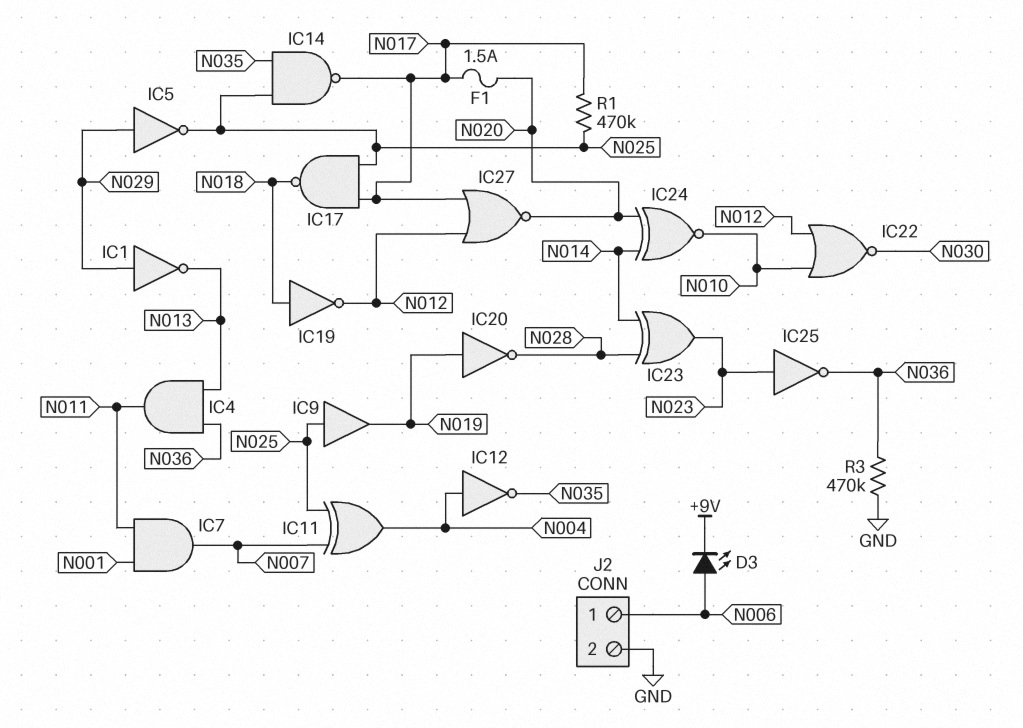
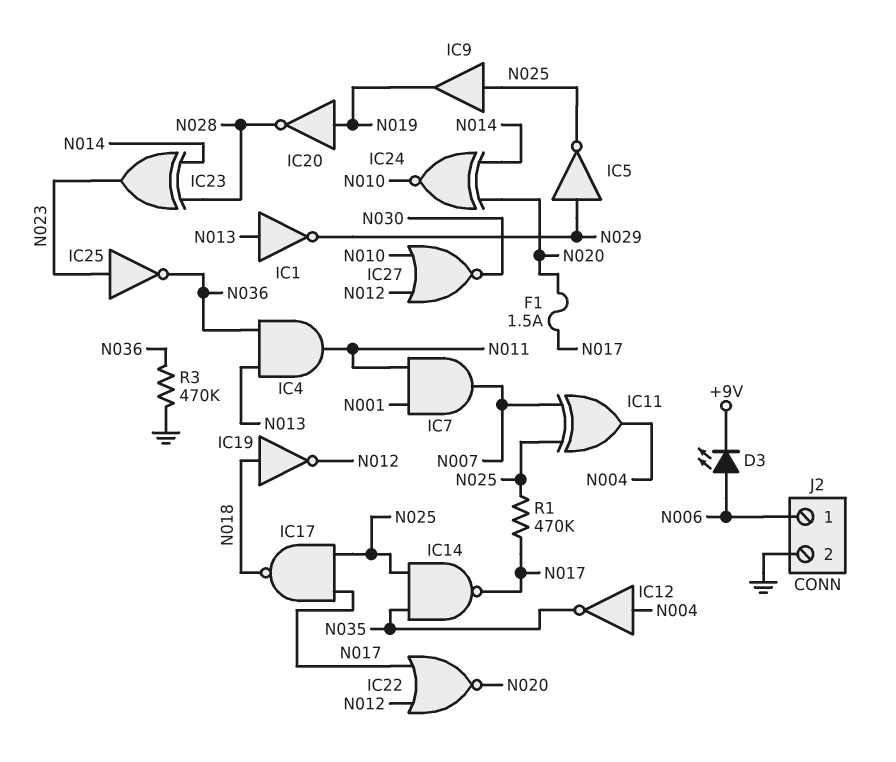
IC1: NOT (in N029, out N013) -> NOT (in N013, out N029)
IC22: NOR (in N010, in N012, out N030) -> NOR (in N012, in N017, out N020)
IC27: NOR (in N012, in N017, out N020) -> NOR (in N010, in N012, out N030)

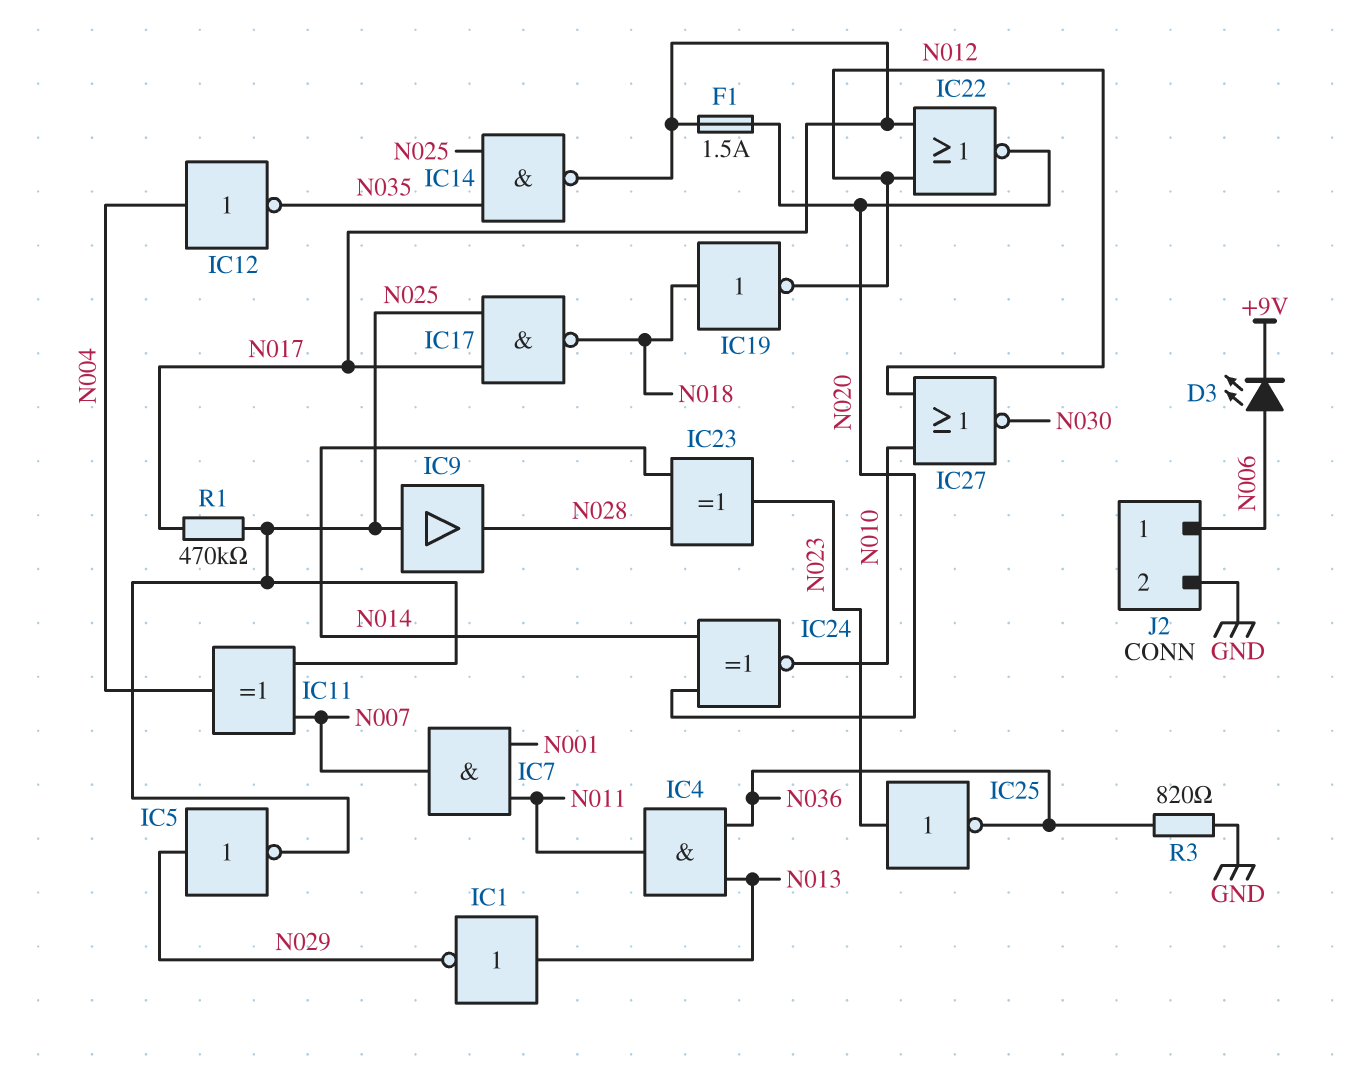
IC9: buffer (in N025, out N019) -> buffer (in N025, out N028)
IC20: NOT (in N019, out N028) -> none
R3: 470k (GND, N036) -> 820 (GND, N036)

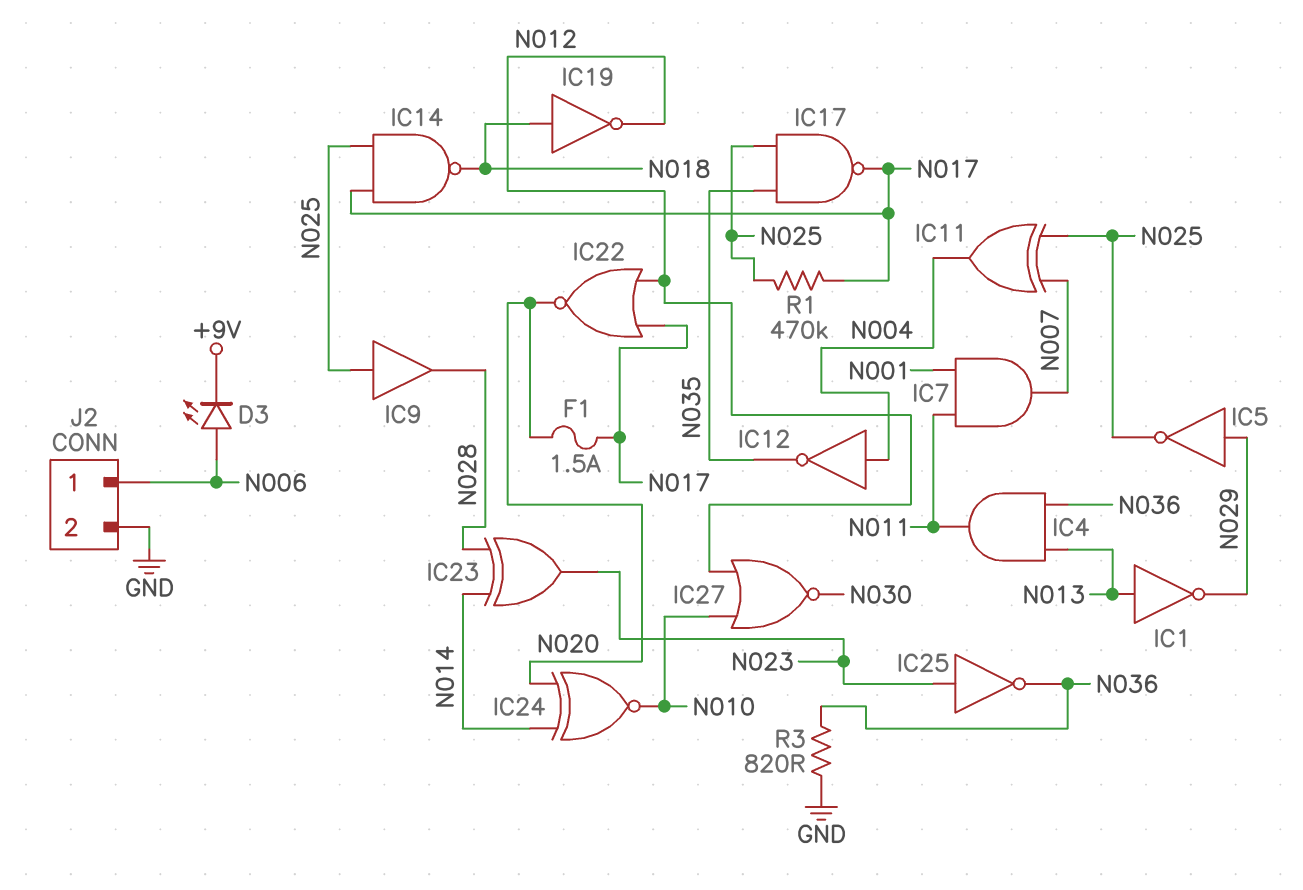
IC14: NAND (in N025, in N035, out N017) -> NAND (in N017, in N025, out N018)
IC17: NAND (in N017, in N025, out N018) -> NAND (in N025, in N035, out N017)

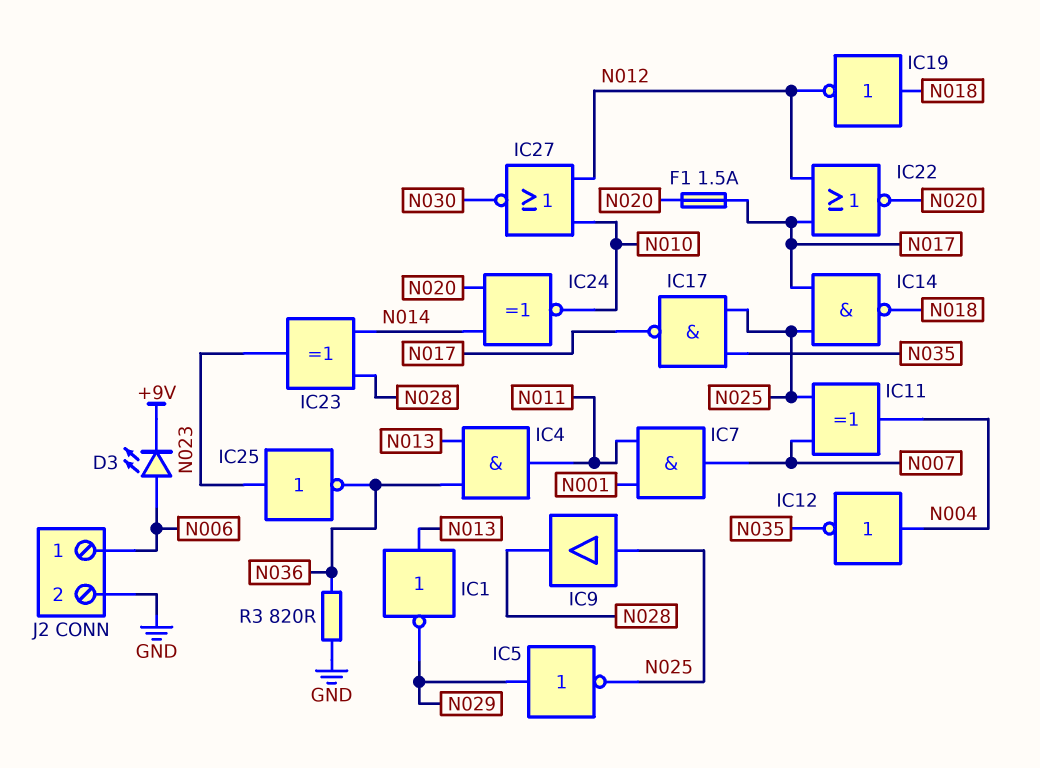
R1: 470k (N017, N025) -> none

